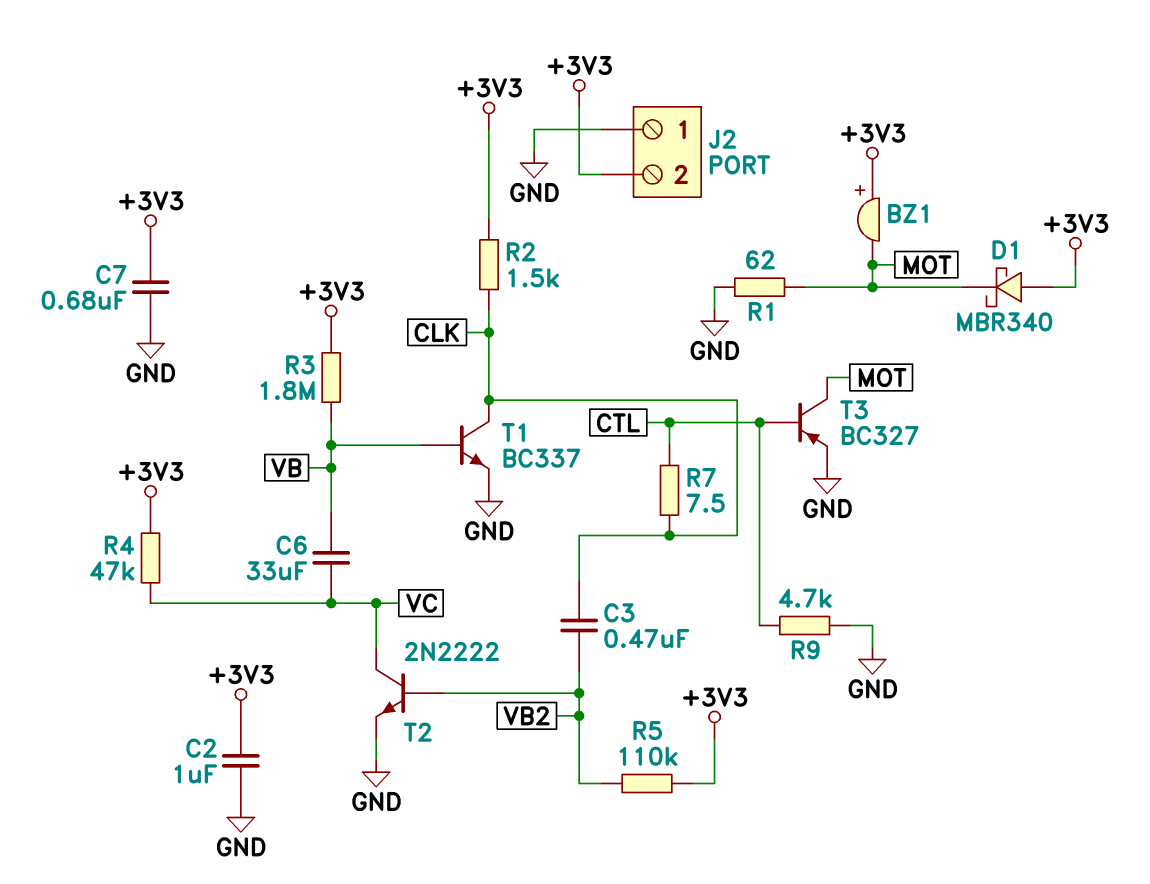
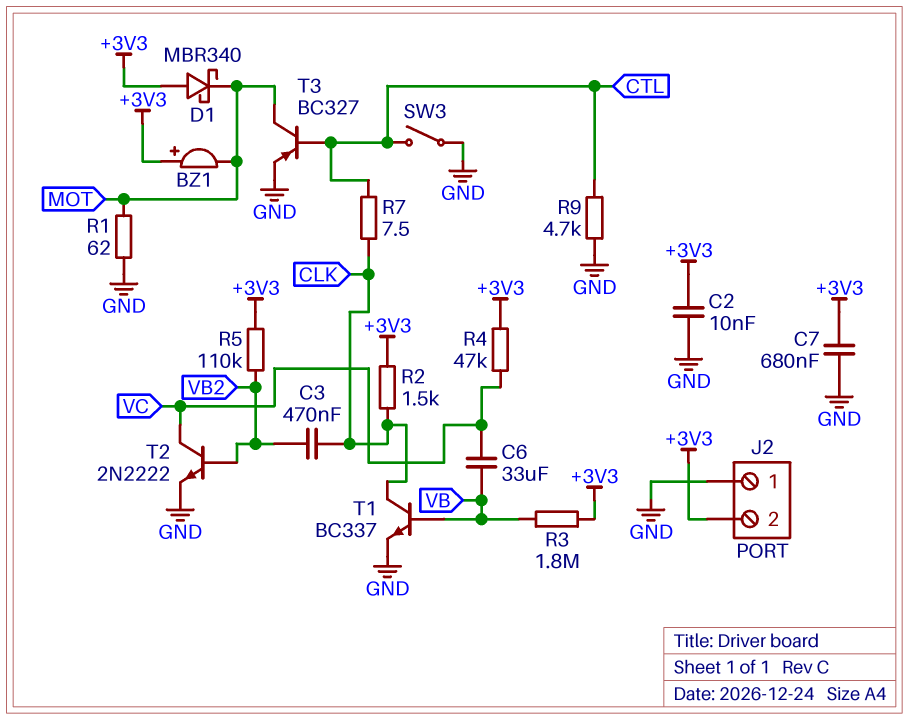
C2: 1uF (+3V3, GND) -> 10nF (+3V3, GND)
SW3: none -> switch (CTL, GND)

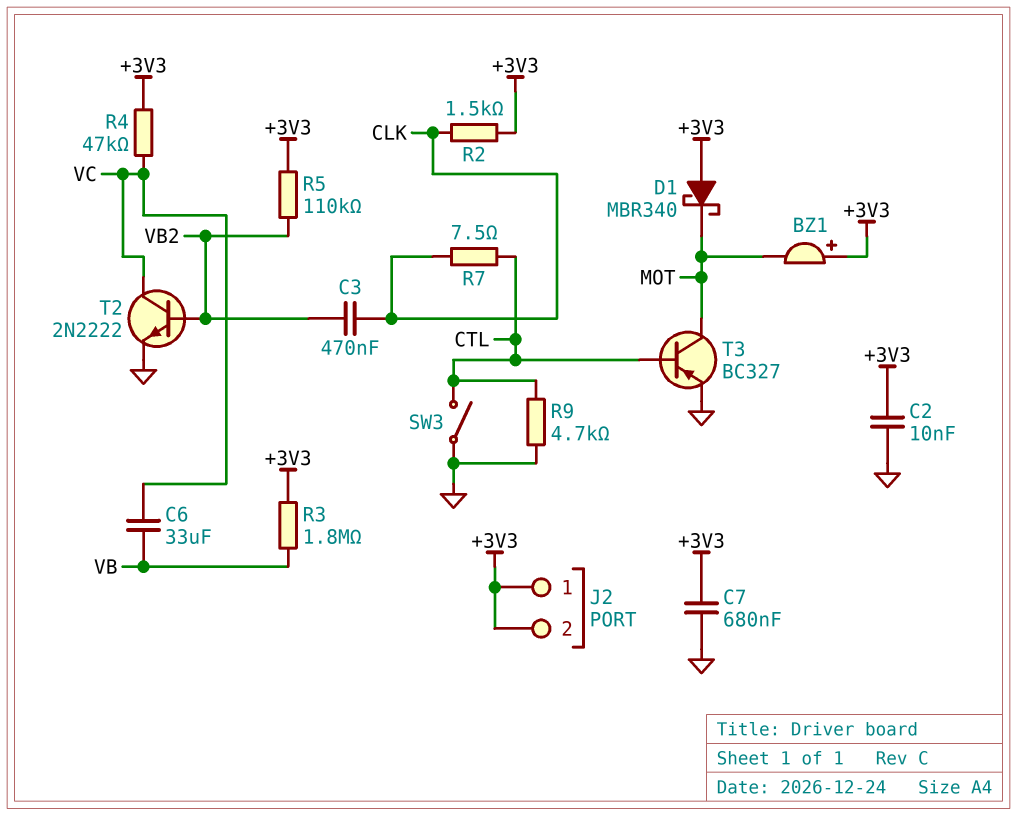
J2 pin 1: GND -> +3V3
R1: 62 (GND, MOT) -> none
T1: NPN BC337 (B VB, C CLK, E GND) -> none

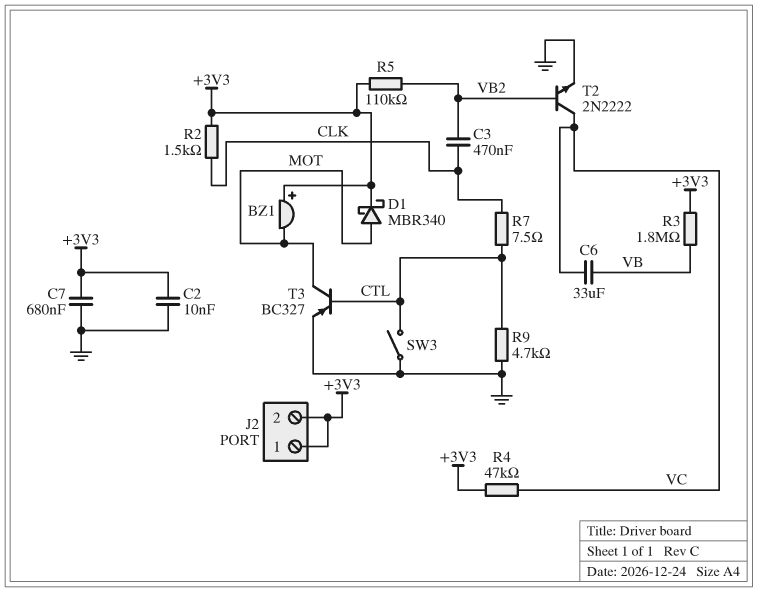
D1: schottky MBR340 (A +3V3, K MOT) -> schottky MBR340 (A MOT, K +3V3)

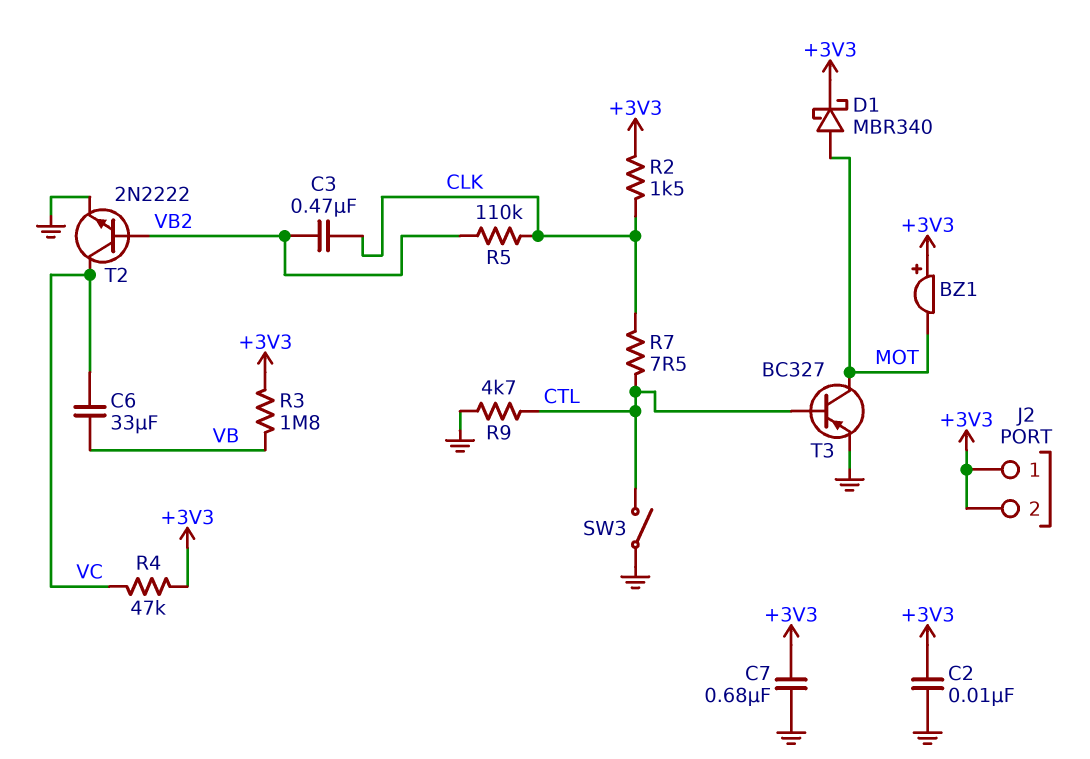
R5: 110k (+3V3, VB2) -> 110k (CLK, VB2)

